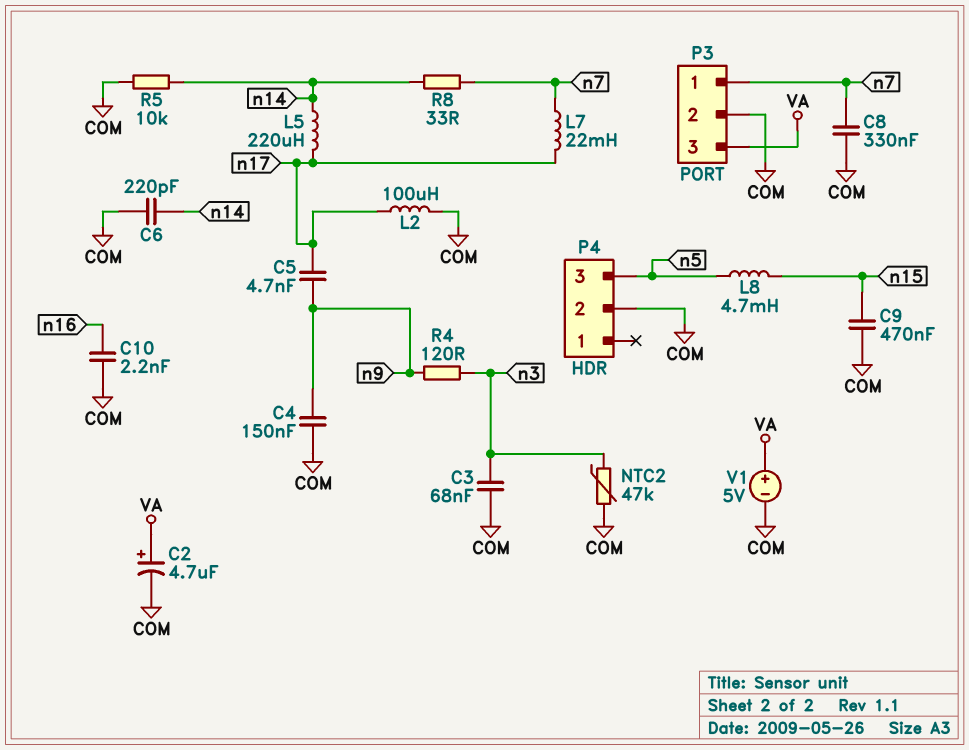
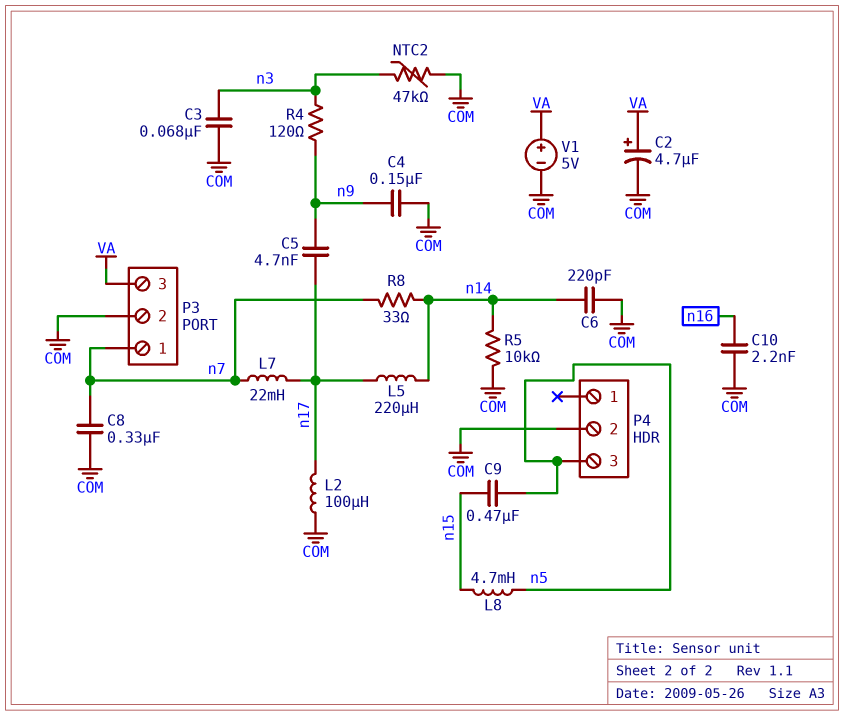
C9: 470nF (COM, n15) -> 470nF (n5, n15)

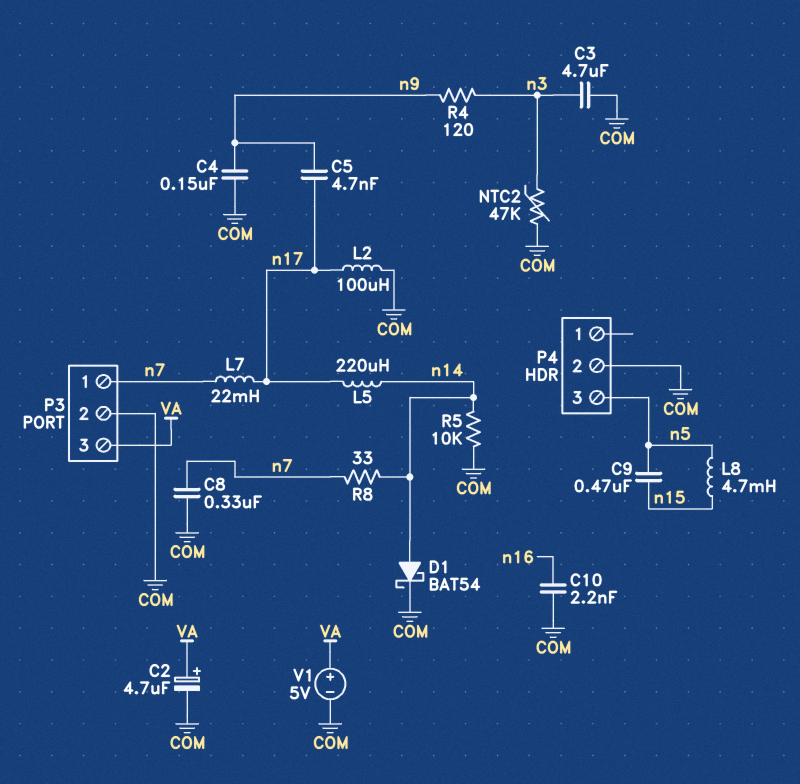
C3: 68nF (COM, n3) -> 4.7uF (COM, n3)
C6: 220pF (COM, n14) -> none
D1: none -> schottky BAT54 (A n14, K COM)

